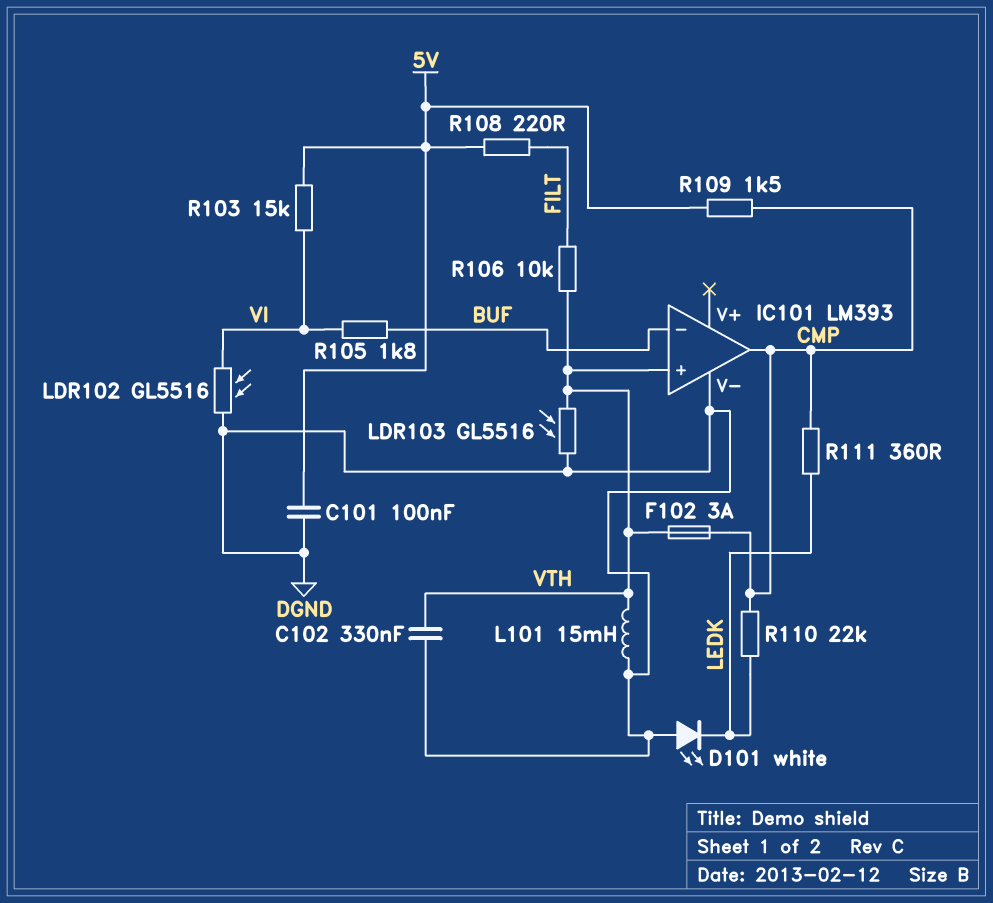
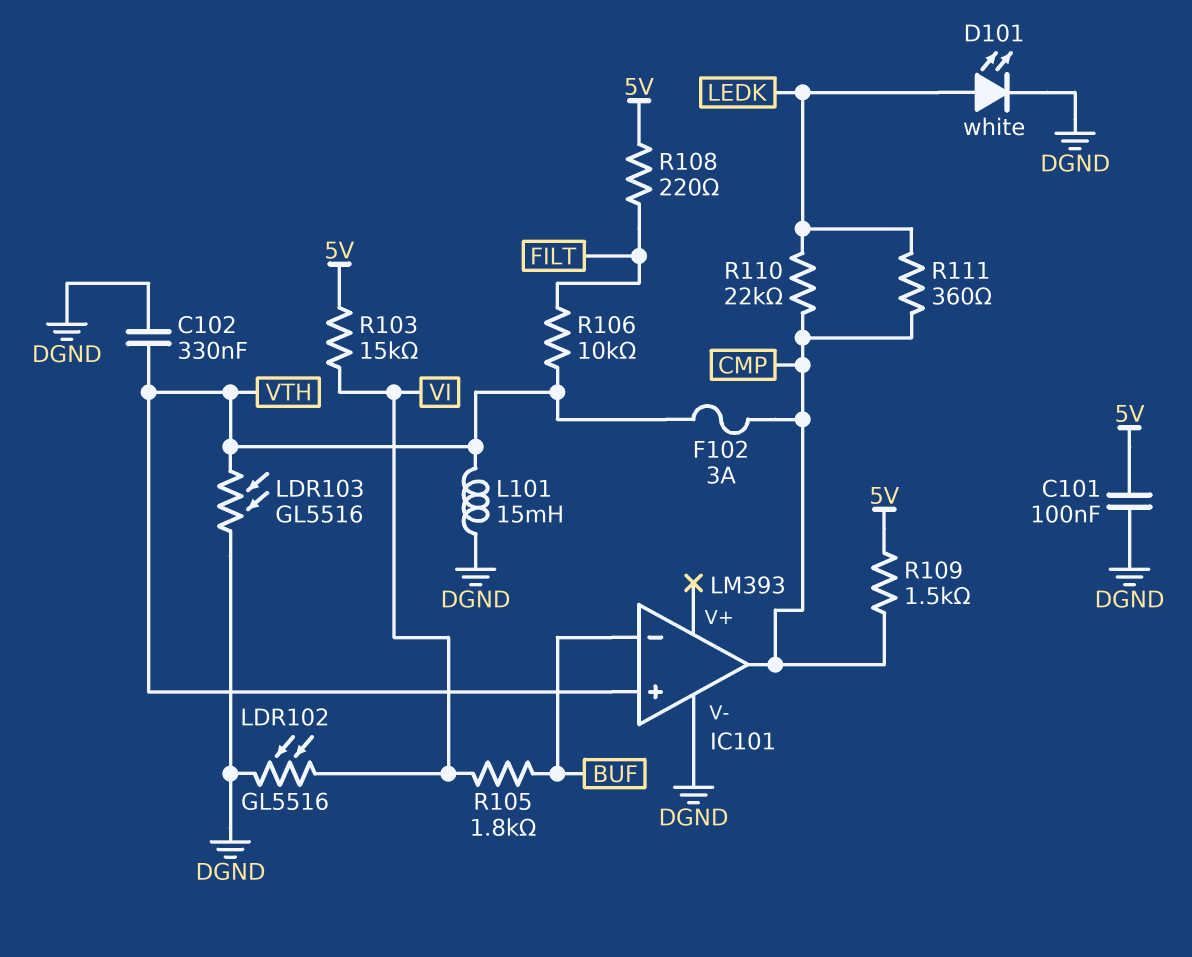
D101: LED white (A DGND, K LEDK) -> LED white (A LEDK, K DGND)

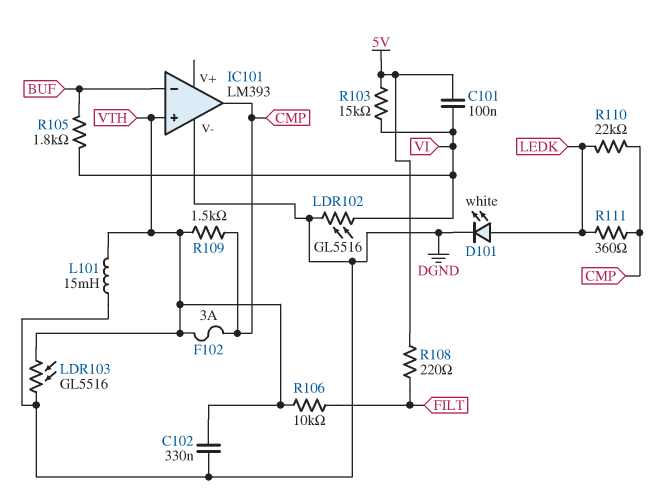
C101: 100nF (5V, DGND) -> 100nF (5V, VI)
R109: 1.5k (5V, CMP) -> 1.5k (CMP, VTH)

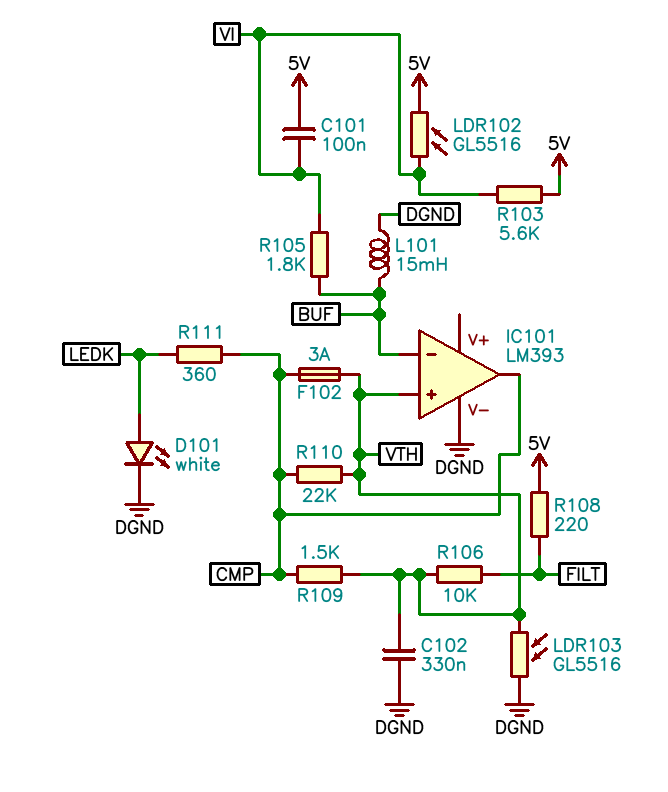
L101: 15mH (DGND, VTH) -> 15mH (BUF, DGND)
LDR102: GL5516 (DGND, VI) -> GL5516 (5V, VI)
R103: 15k (5V, VI) -> 5.6k (5V, VI)
R110: 22k (CMP, LEDK) -> 22k (CMP, VTH)

